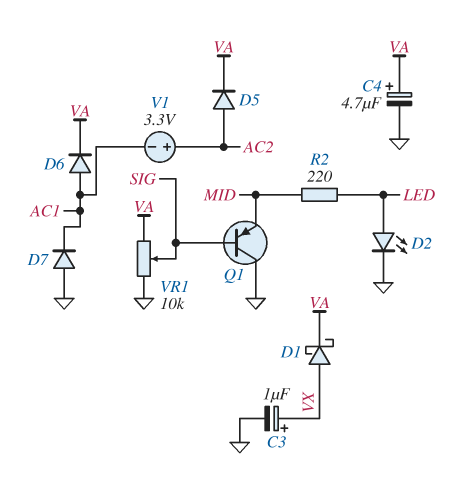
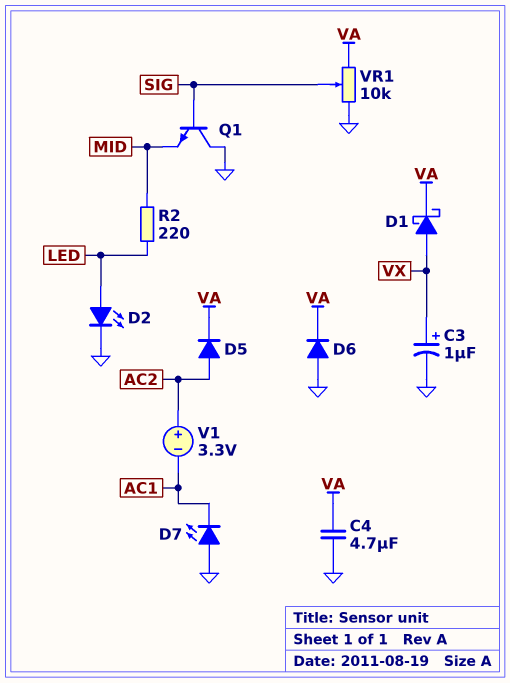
C4: 4.7uF (plus VA, minus GND) -> 4.7uF (GND, VA)
D6: diode (A AC1, K VA) -> diode (A GND, K VA)
D7: diode (A GND, K AC1) -> LED (A GND, K AC1)
Q1: PNP (B SIG, C GND, E MID) -> NPN (B SIG, C GND, E MID)

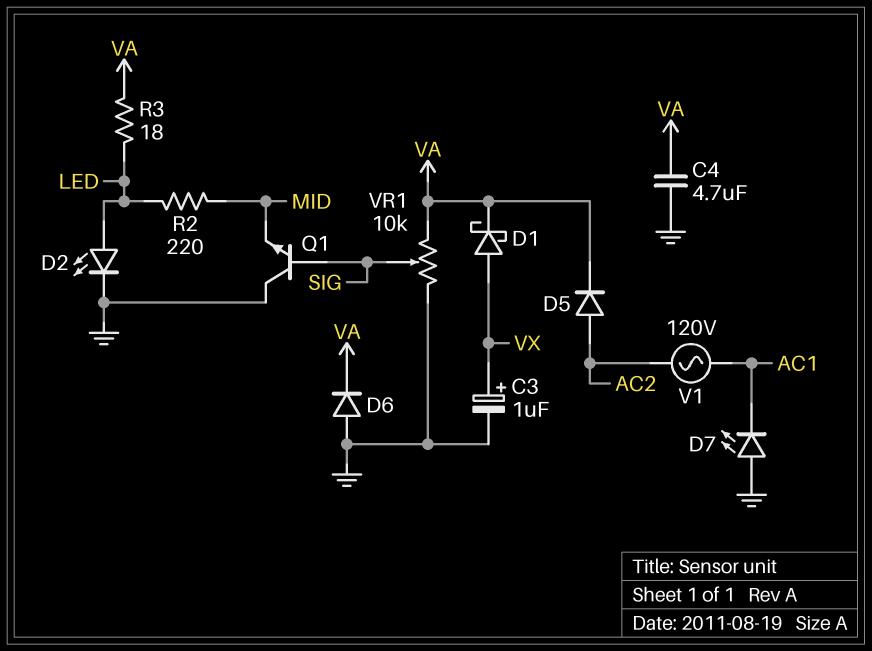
R3: none -> 18 (LED, VA)
V1: 3.3V (plus AC2, minus AC1) -> AC 120V (AC1, AC2)

